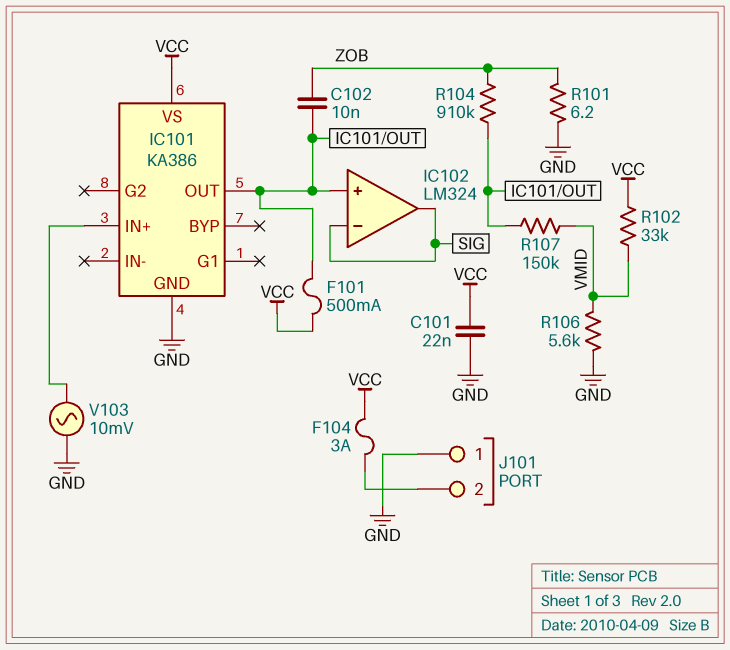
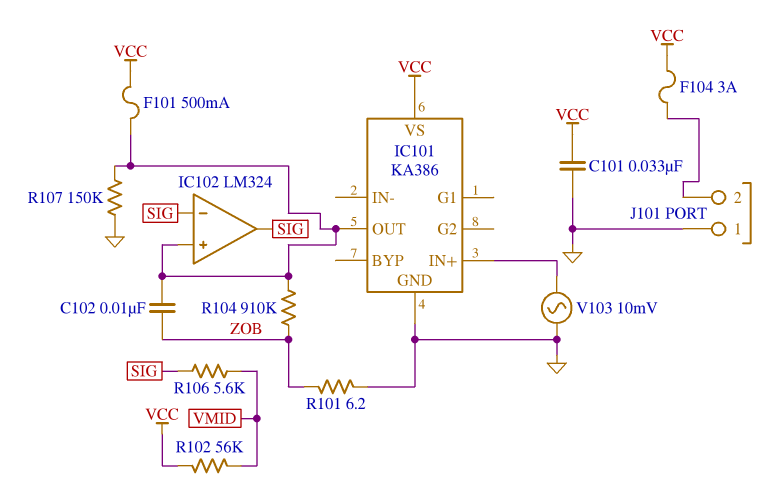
C101: 22nF (GND, VCC) -> 33nF (GND, VCC)
R102: 33k (VCC, VMID) -> 56k (VCC, VMID)
R106: 5.6k (GND, VMID) -> 5.6k (SIG, VMID)
R107: 150k (IC101/OUT, VMID) -> 150k (GND, IC101/OUT)

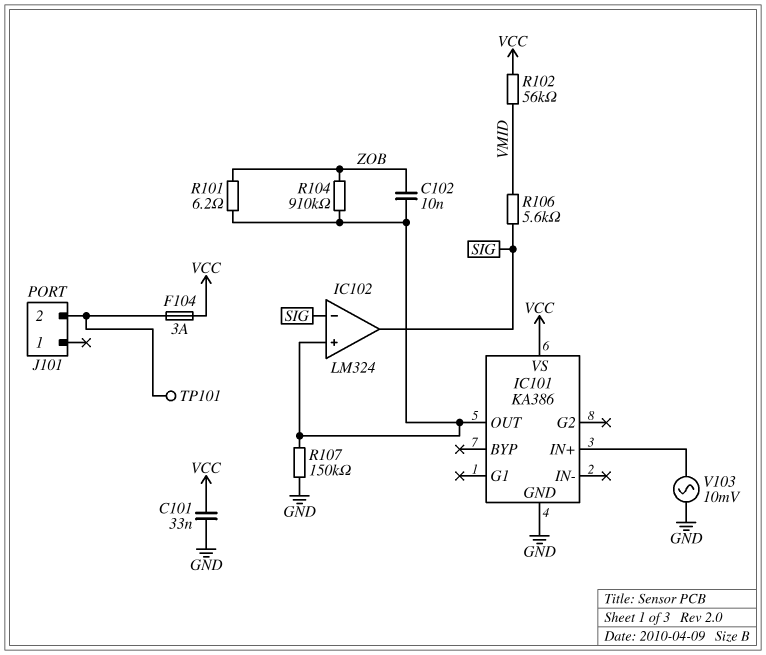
F101: 500mA (IC101/OUT, VCC) -> none
J101 pin 1: GND -> none
R101: 6.2 (GND, ZOB) -> 6.2 (IC101/OUT, ZOB)
TP101: none -> test point (J101/2)

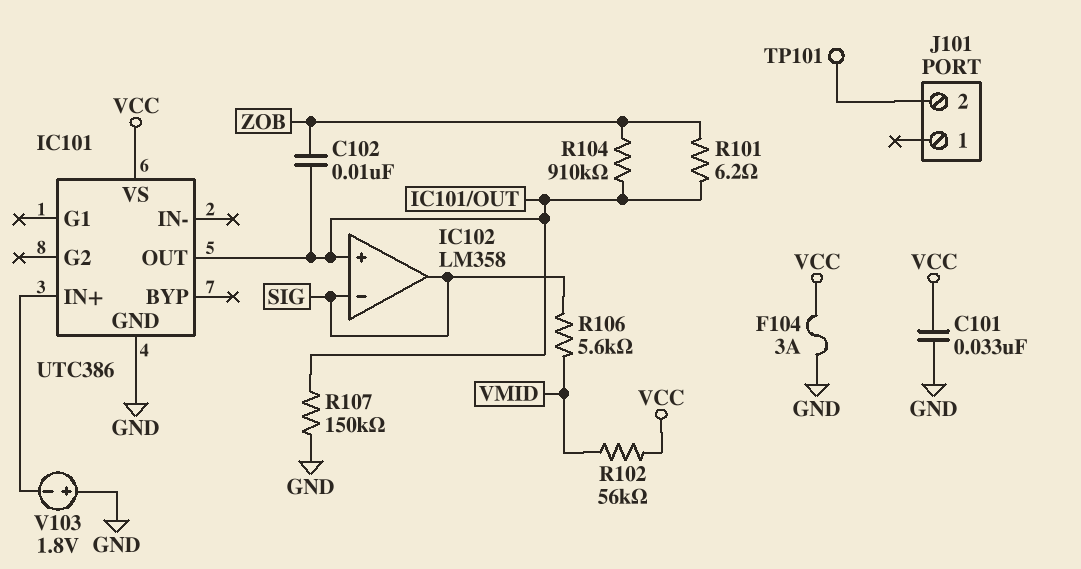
F104: 3A (J101/2, VCC) -> 3A (GND, VCC)
IC101: KA386 -> UTC386
IC102: LM324 -> LM358
V103: AC 10mV (GND, IC101/IN+) -> 1.8V (plus GND, minus IC101/IN+)

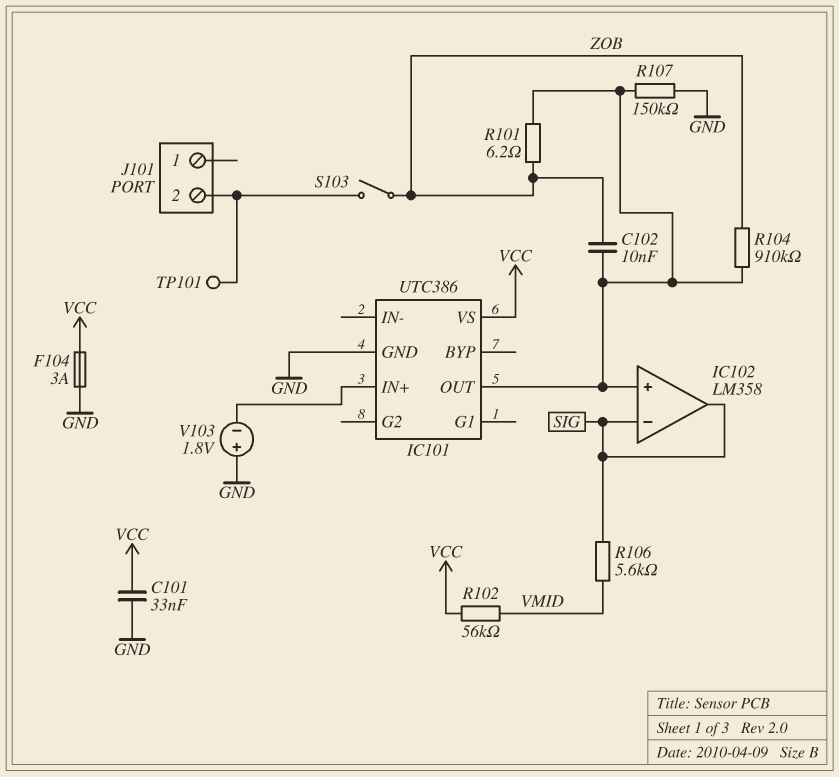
S103: none -> switch (J101/2, ZOB)

